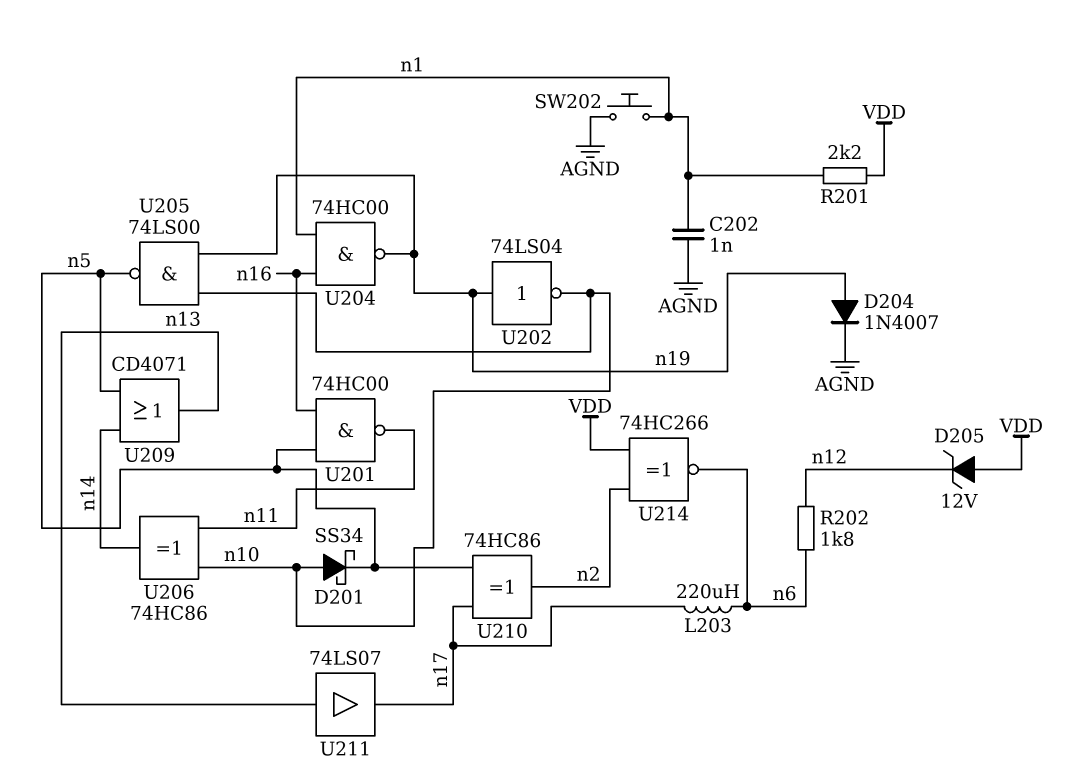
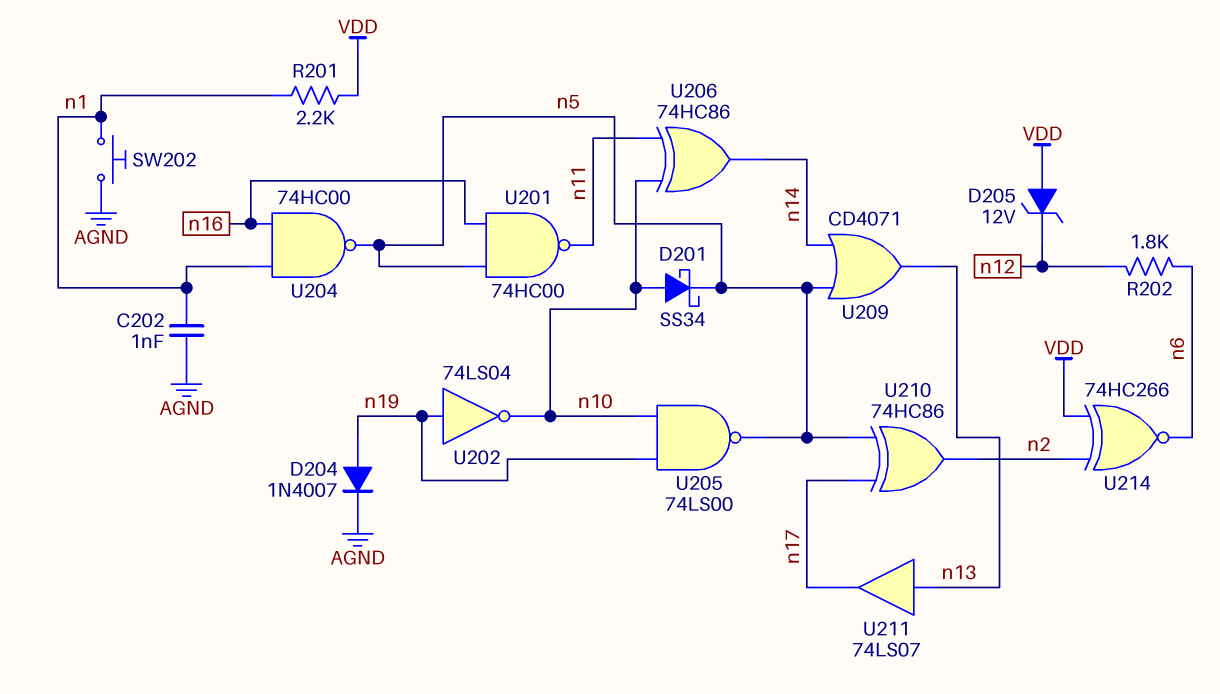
L203: 220uH (n6, n17) -> none
U204: NAND 74HC00 (in n1, in n16, out n19) -> NAND 74HC00 (in n1, in n16, out n5)

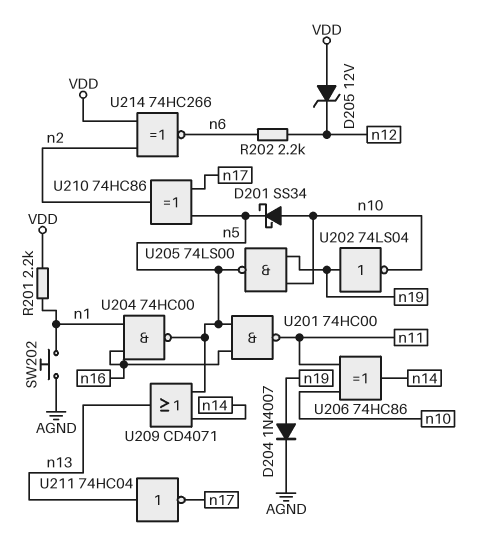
C202: 1nF (AGND, n1) -> none
R202: 1.8k (n6, n12) -> 2.2k (n6, n12)
U211: buffer 74LS07 (in n13, out n17) -> NOT 74HC04 (in n13, out n17)

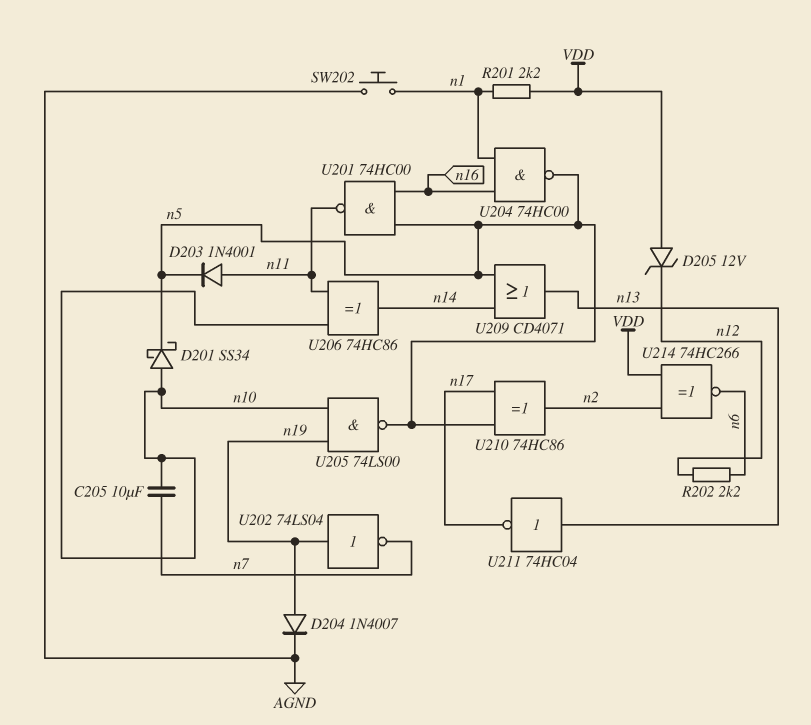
C205: none -> 10uF (n7, n10)
D203: none -> diode 1N4001 (A n11, K n5)
U202: NOT 74LS04 (in n19, out n10) -> NOT 74LS04 (in n19, out n7)

